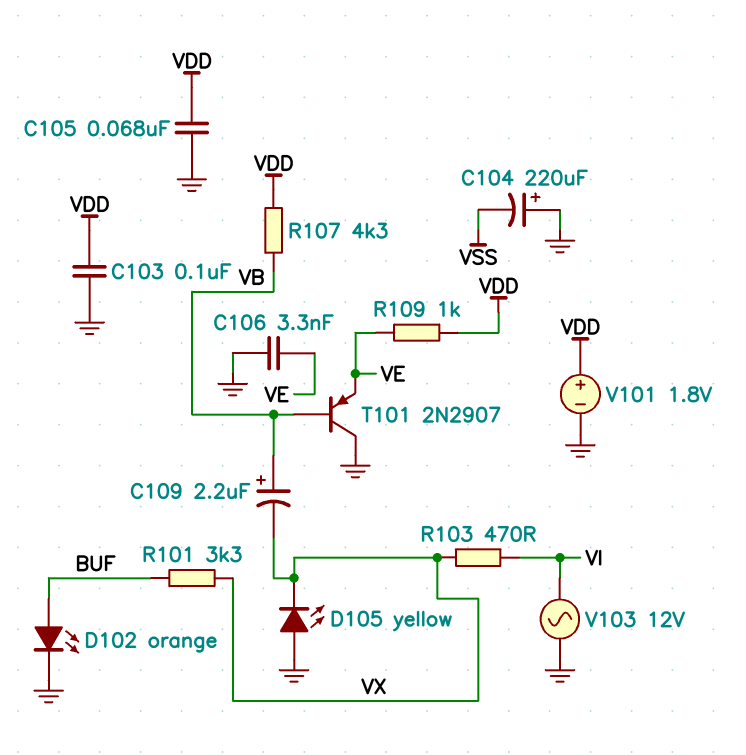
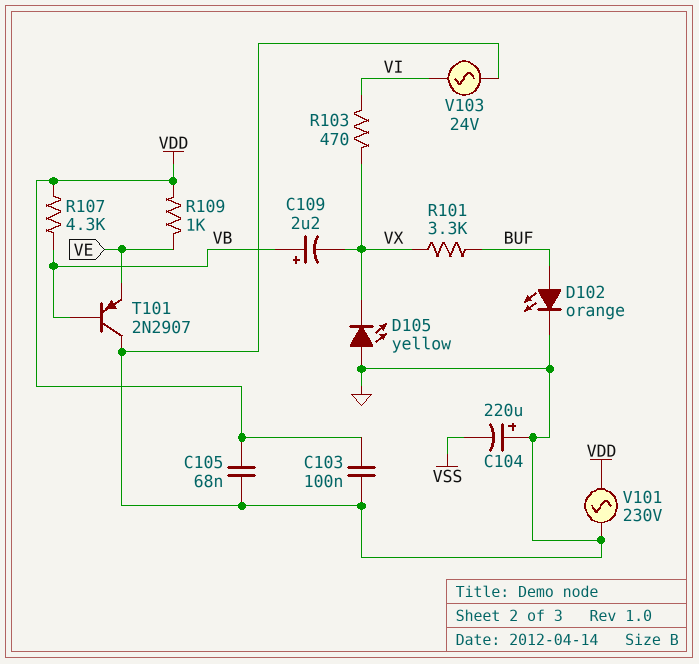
C106: 3.3nF (GND, VE) -> none
V101: 1.8V (plus VDD, minus GND) -> AC 230V (GND, VDD)
V103: AC 12V (GND, VI) -> AC 24V (GND, VI)

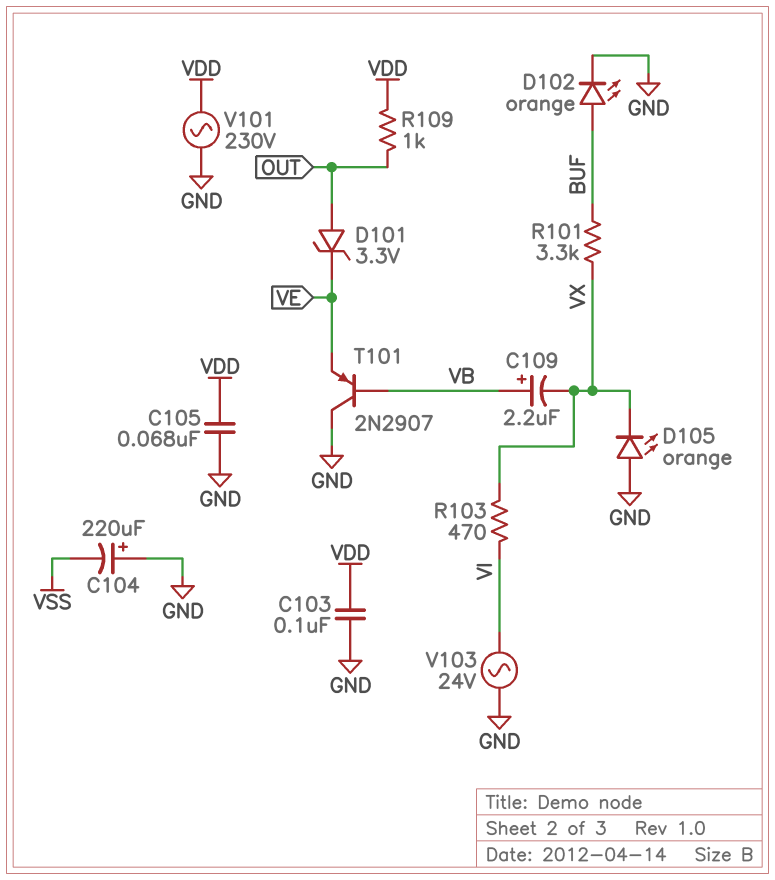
D101: none -> zener 3.3V (A OUT, K VE)
D105: LED yellow (A GND, K VX) -> LED orange (A GND, K VX)
R107: 4.3k (VB, VDD) -> none
R109: 1k (VDD, VE) -> 1k (OUT, VDD)

